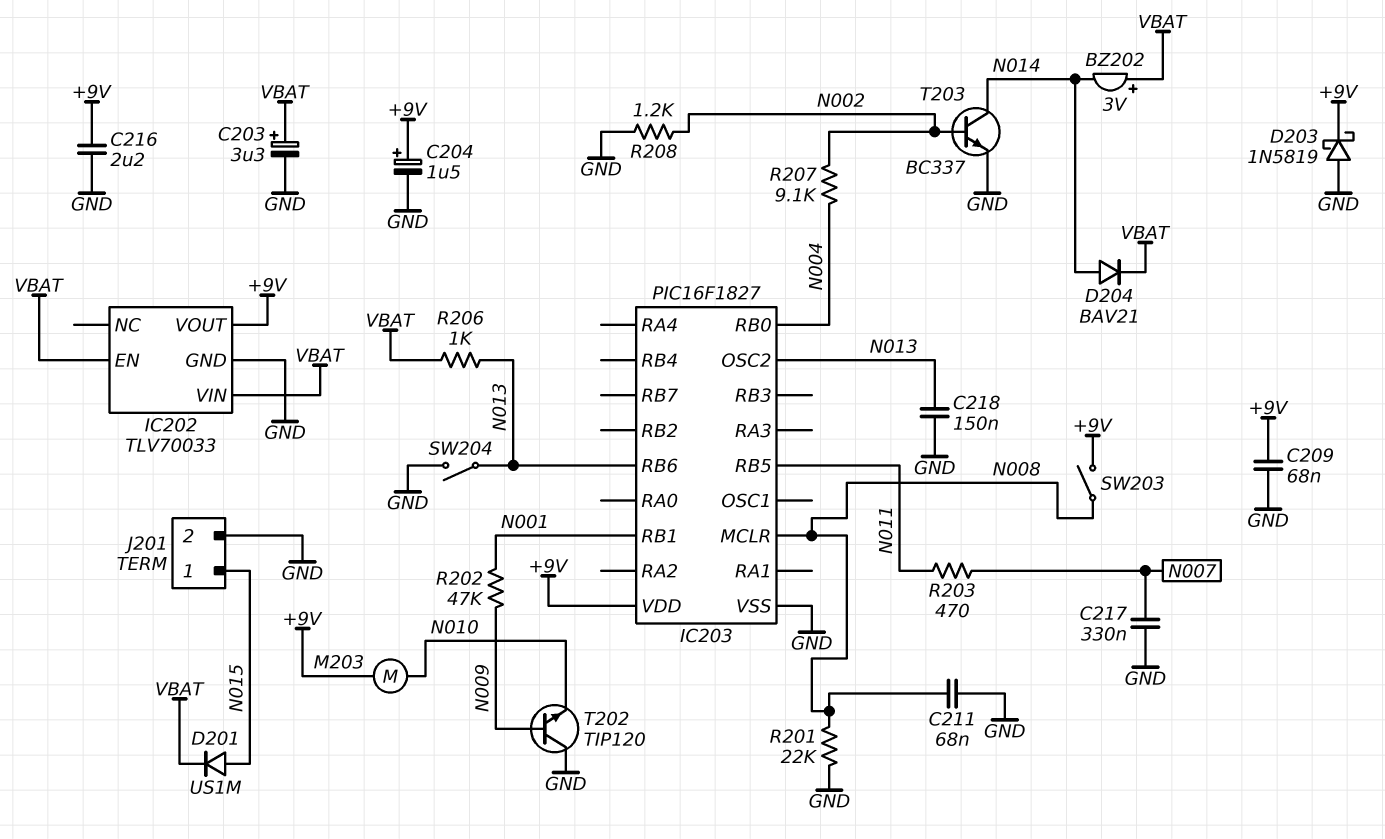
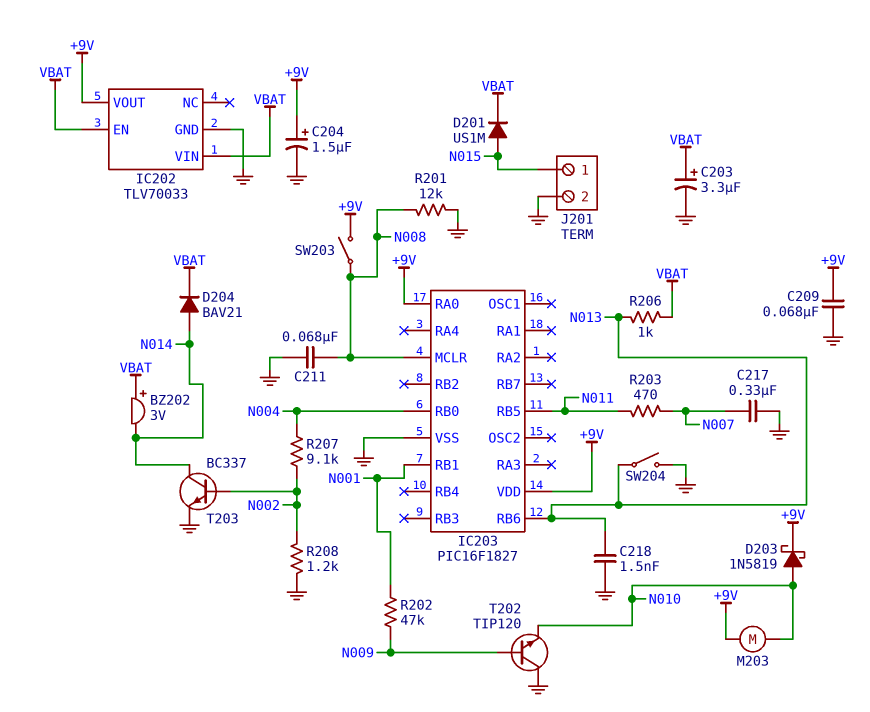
C216: 2.2uF (+9V, GND) -> none
C218: 150nF (GND, N013) -> 1.5nF (GND, N013)
D203: schottky 1N5819 (A GND, K +9V) -> schottky 1N5819 (A N010, K +9V)
IC203 pin OSC2: N013 -> none
IC203 pin RA0: none -> +9V
R201: 22k (GND, N008) -> 12k (GND, N008)

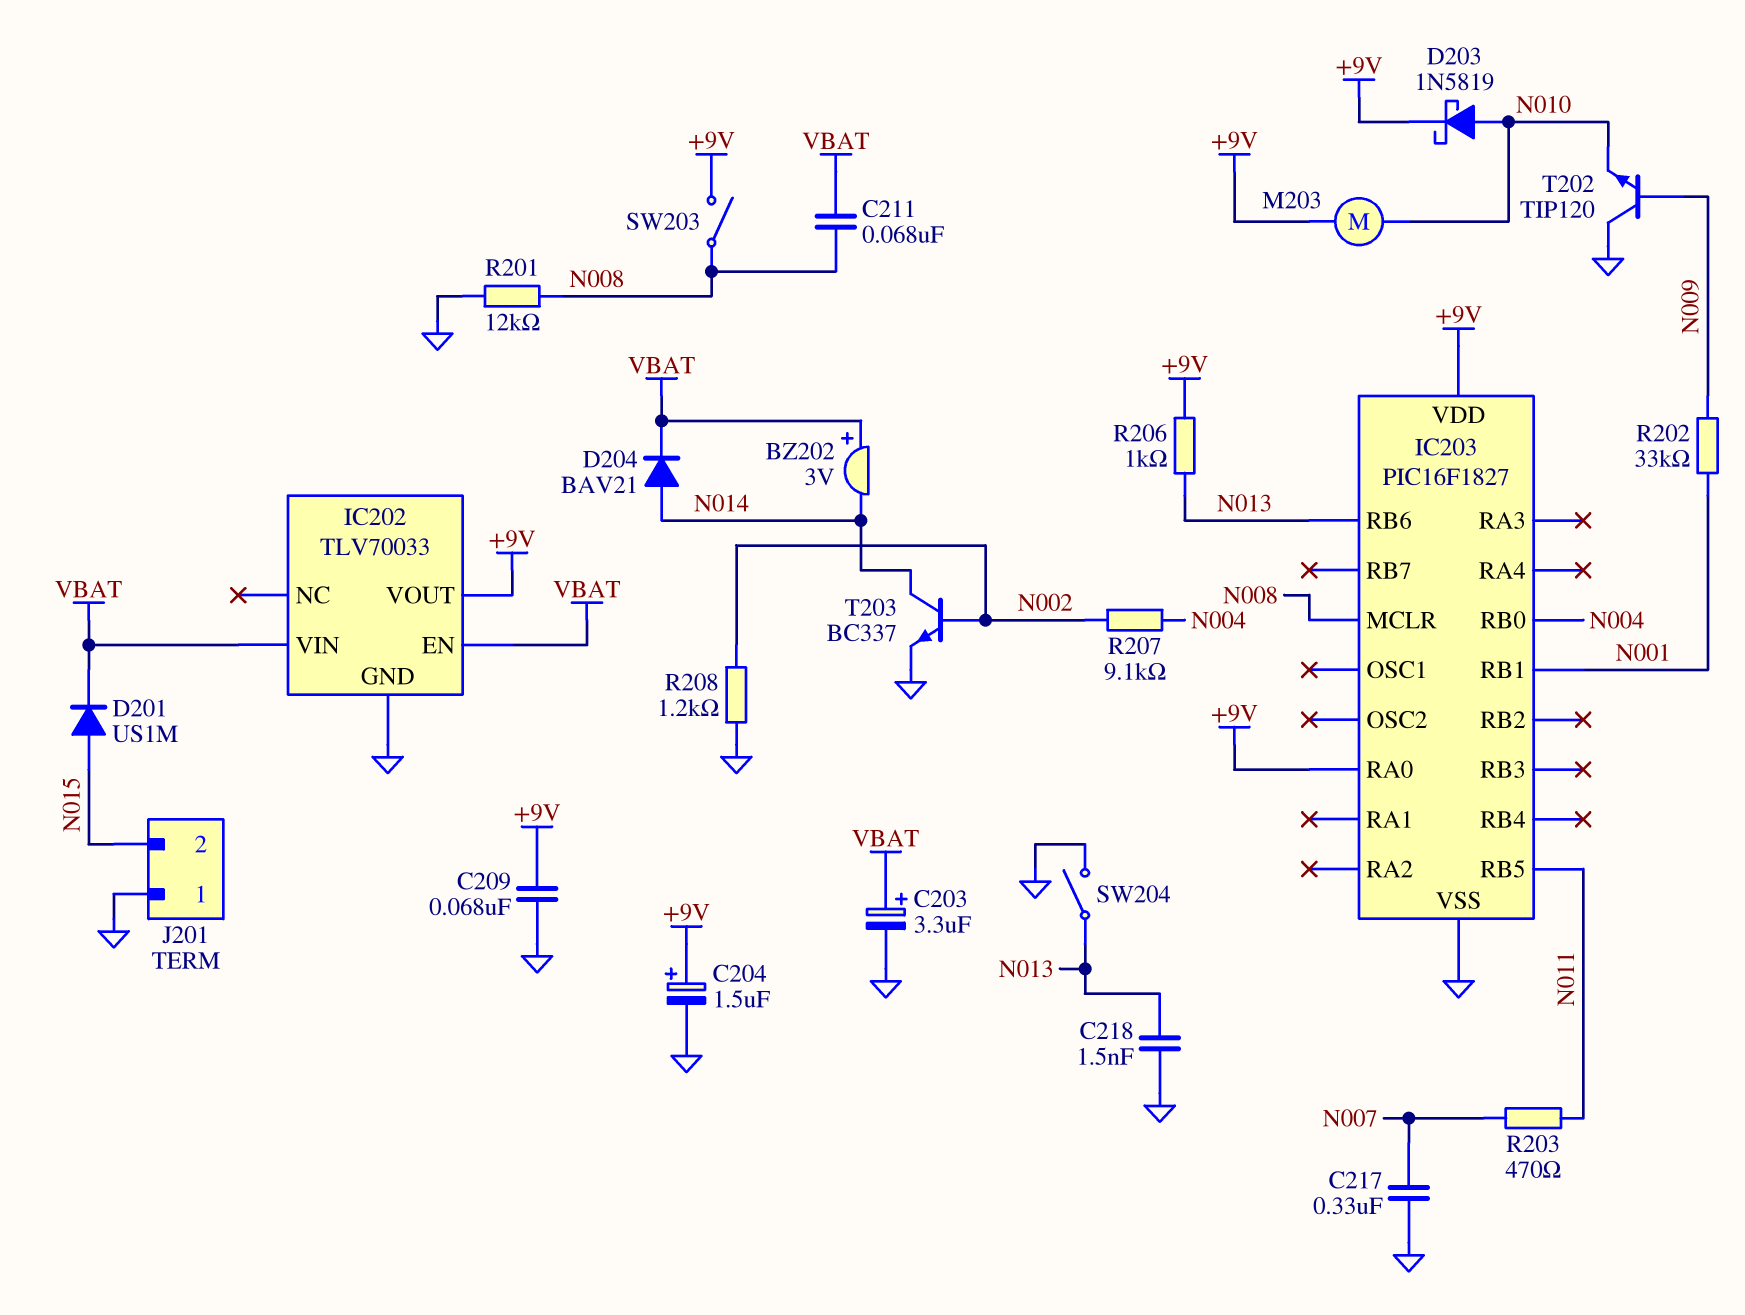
C211: 68nF (GND, N008) -> 68nF (N008, VBAT)
J201 pin 1: N015 -> GND
J201 pin 2: GND -> N015
R202: 47k (N001, N009) -> 33k (N001, N009)
R206: 1k (N013, VBAT) -> 1k (+9V, N013)

